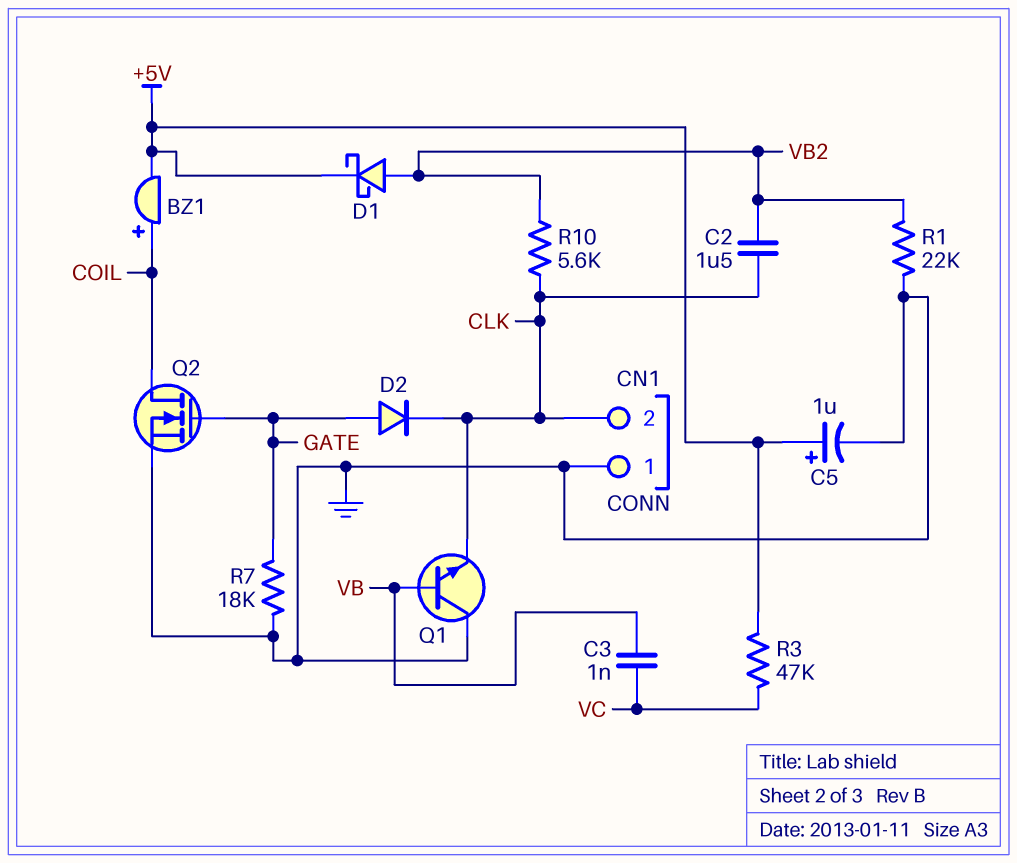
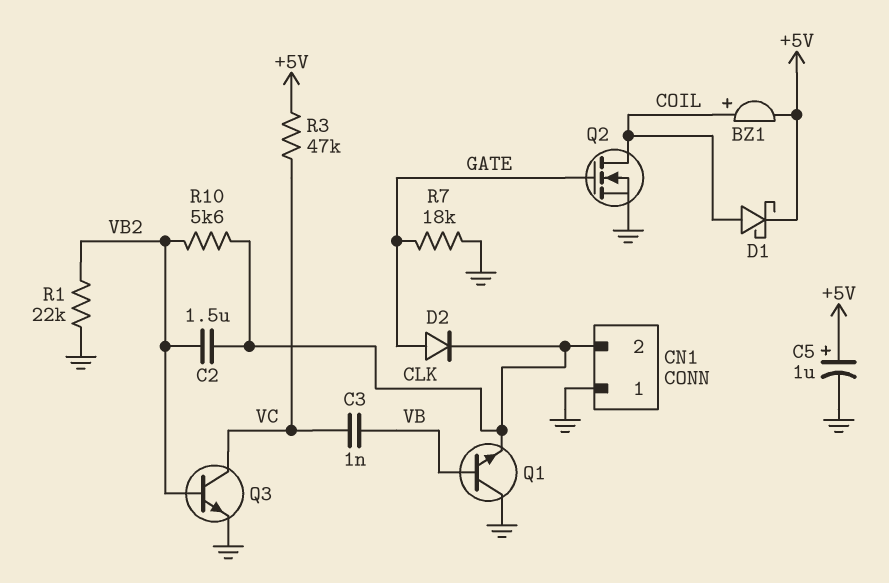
D1: schottky (A VB2, K +5V) -> schottky (A COIL, K +5V)
Q3: none -> NPN (B VB2, C VC, E GND)

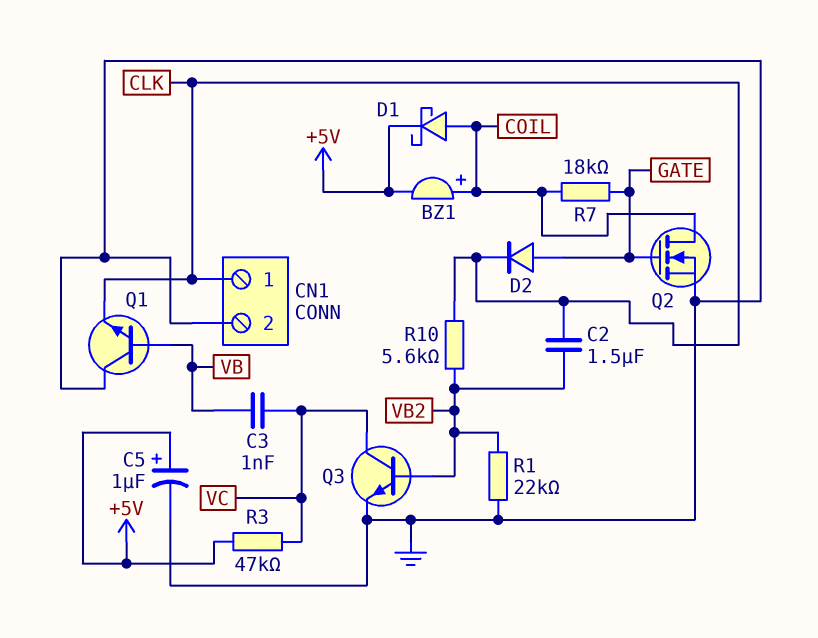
CN1 pin 1: GND -> CLK
CN1 pin 2: CLK -> GND
R7: 18k (GATE, GND) -> 18k (COIL, GATE)

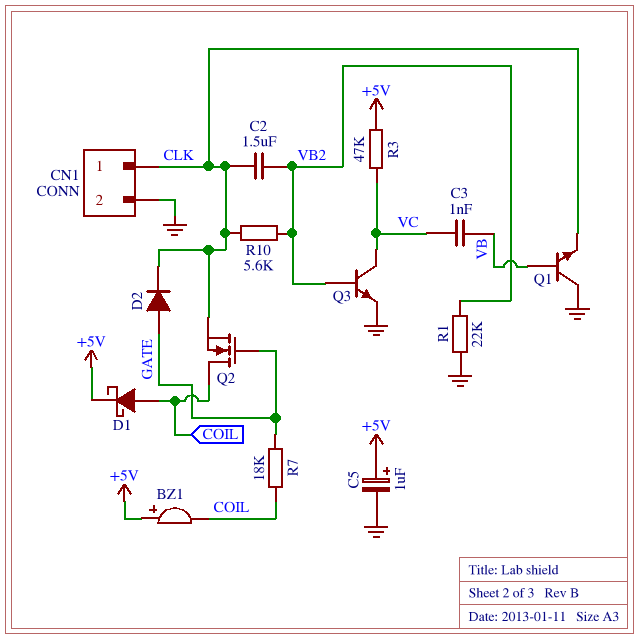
BZ1: buzzer (plus COIL, minus +5V) -> buzzer (plus +5V, minus COIL)
Q2: NMOS (G GATE, D COIL, S GND) -> NMOS (G GATE, D COIL, S CLK)

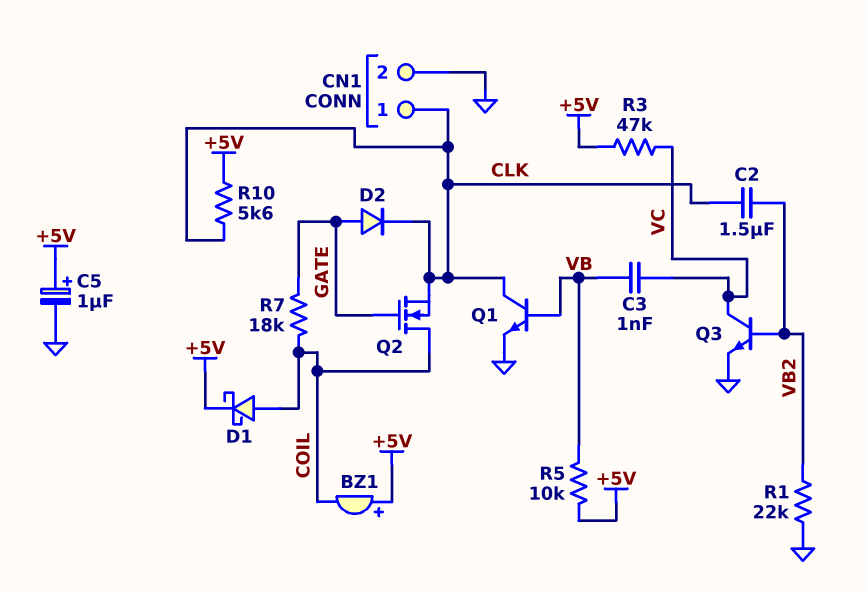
Q1: NPN (B VB, C GND, E CLK) -> NPN (B VB, C CLK, E GND)
R5: none -> 10k (+5V, VB)
R10: 5.6k (CLK, VB2) -> 5.6k (+5V, CLK)

